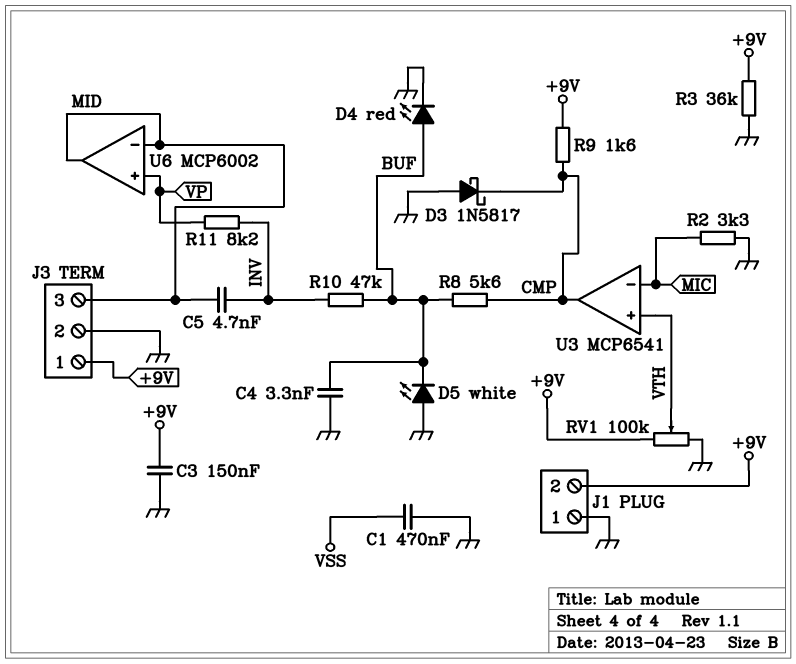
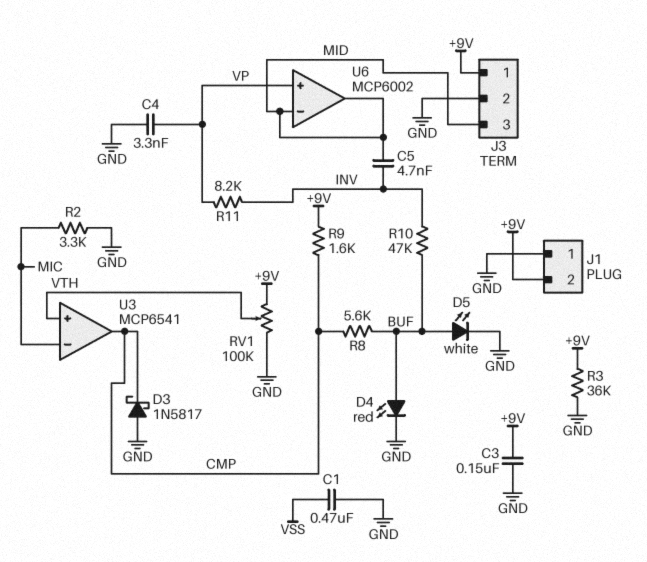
C4: 3.3nF (BUF, GND) -> 3.3nF (GND, VP)
D5: LED white (A GND, K BUF) -> LED white (A BUF, K GND)

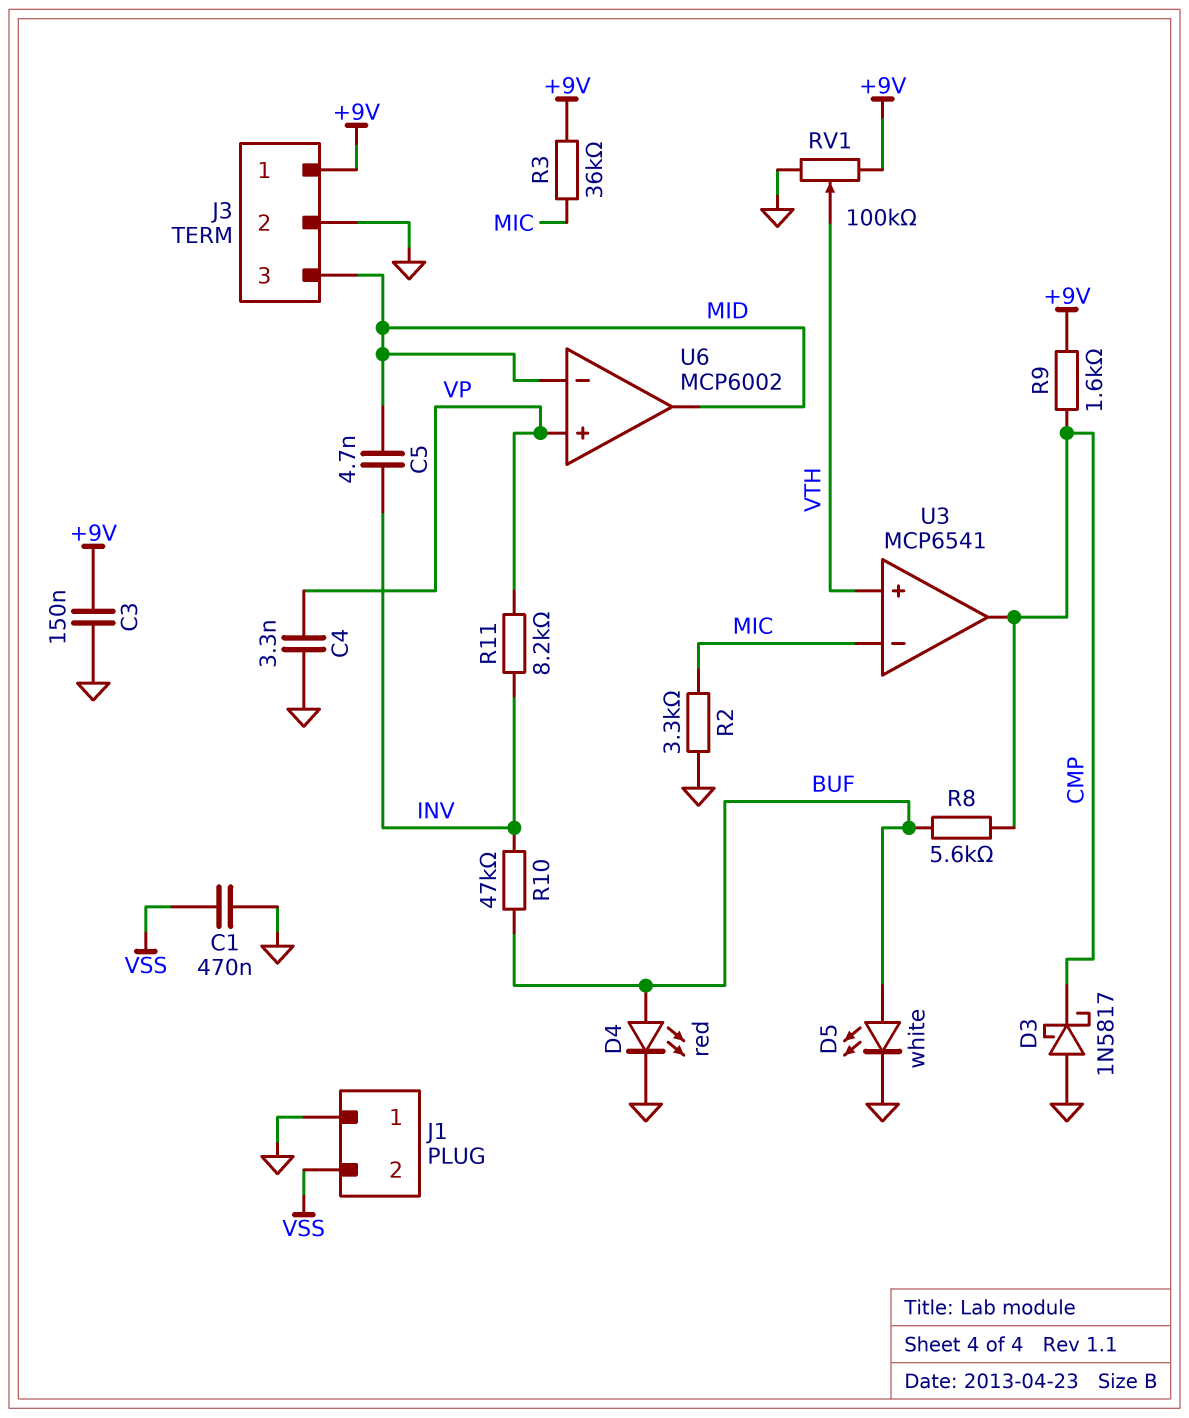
J1 pin 2: +9V -> VSS
R3: 36k (+9V, GND) -> 36k (+9V, MIC)

